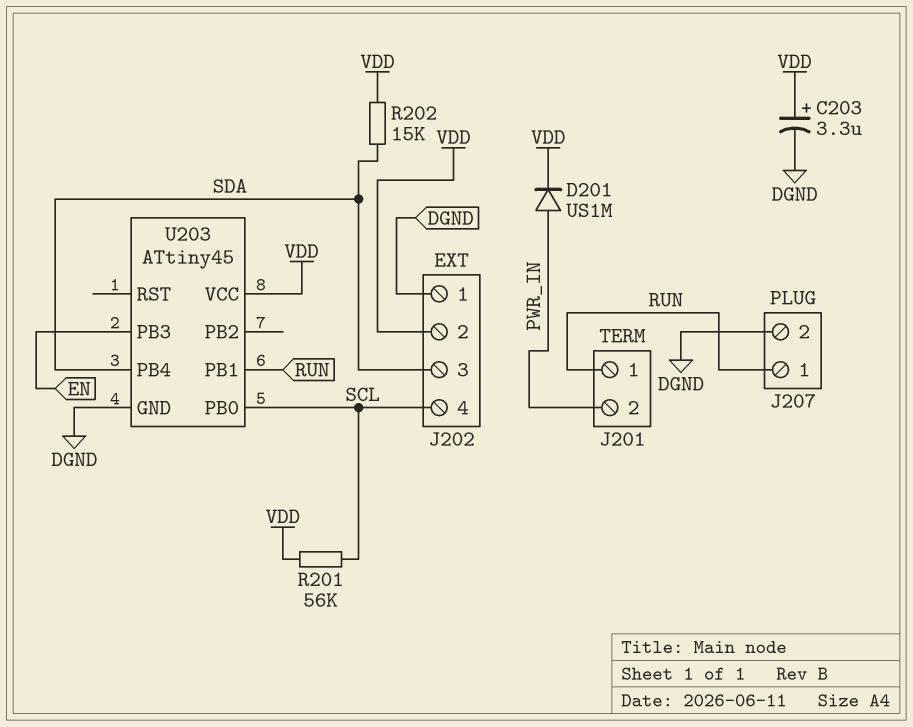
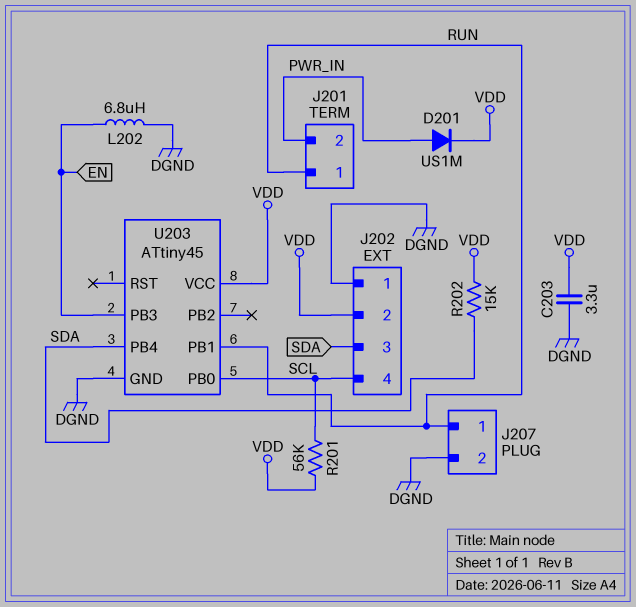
C203: 3.3uF (plus VDD, minus DGND) -> 3.3uF (DGND, VDD)
L202: none -> 6.8uH (DGND, EN)

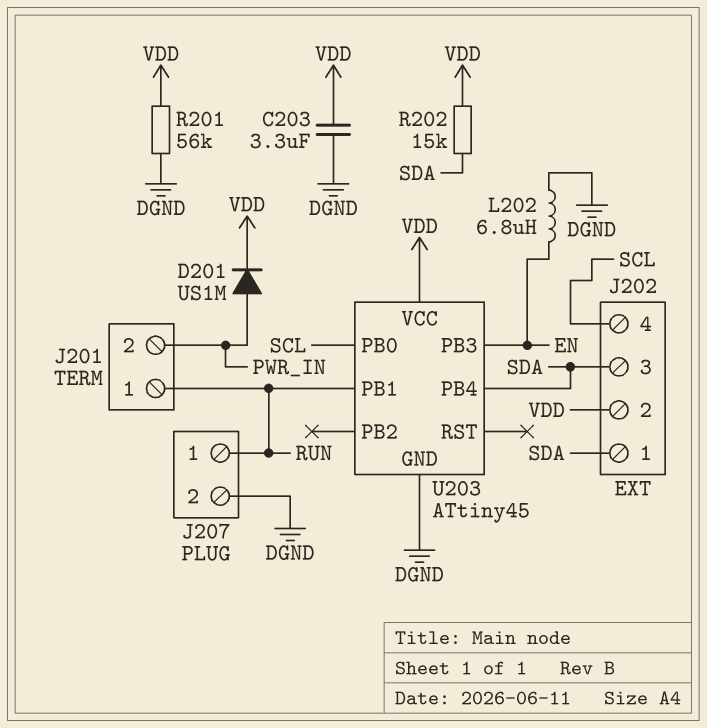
J202 pin 1: DGND -> SDA
R201: 56k (SCL, VDD) -> 56k (DGND, VDD)

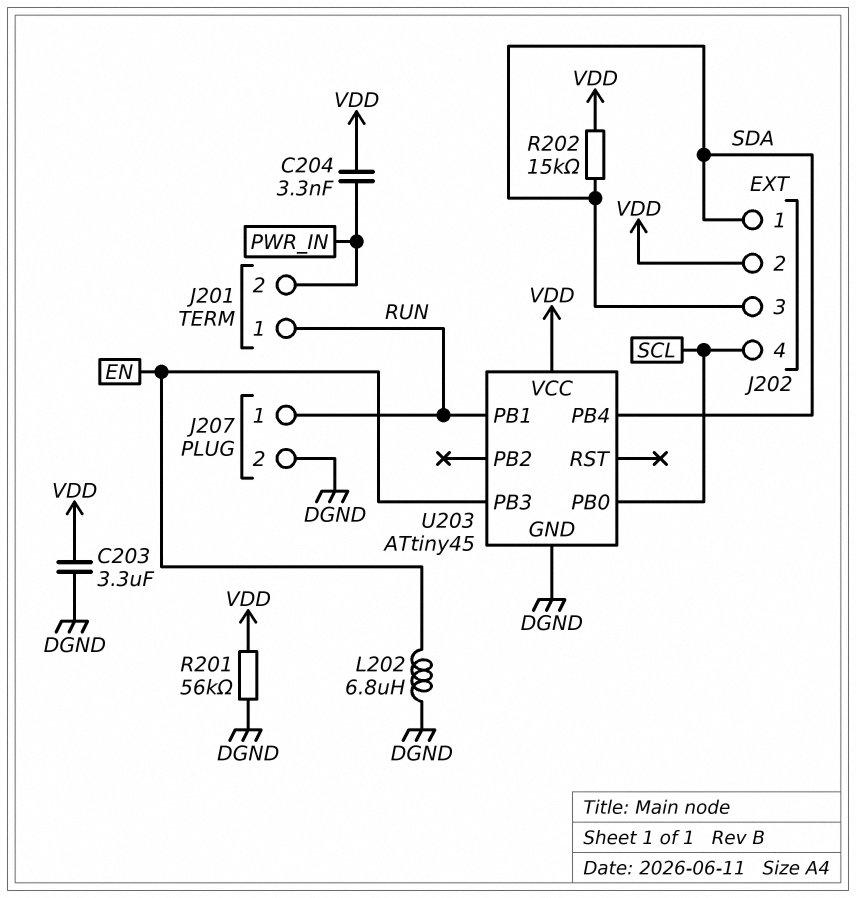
C204: none -> 3.3nF (PWR_IN, VDD)
D201: diode US1M (A PWR_IN, K VDD) -> none

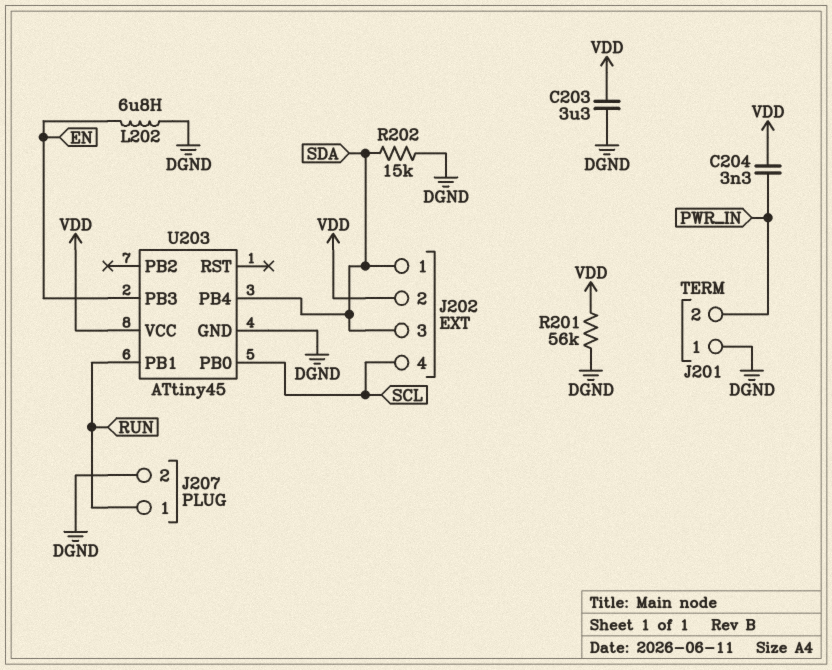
J201 pin 1: RUN -> DGND
R202: 15k (SDA, VDD) -> 15k (DGND, SDA)

